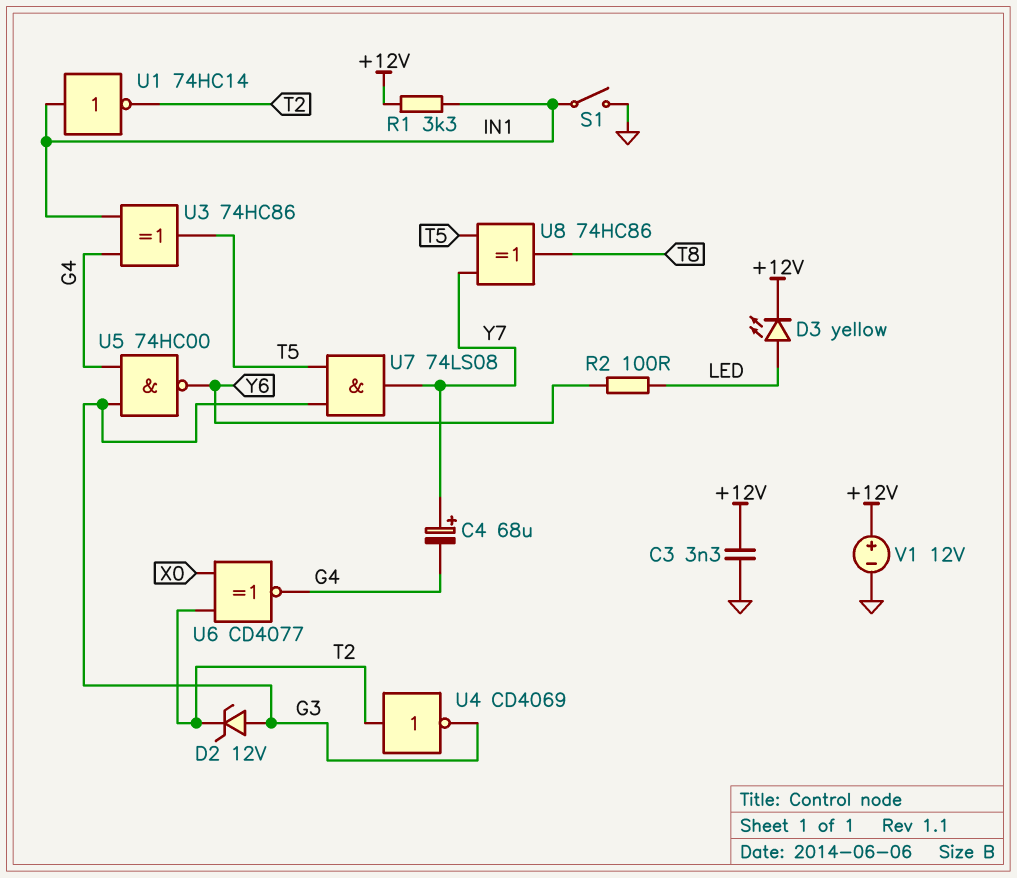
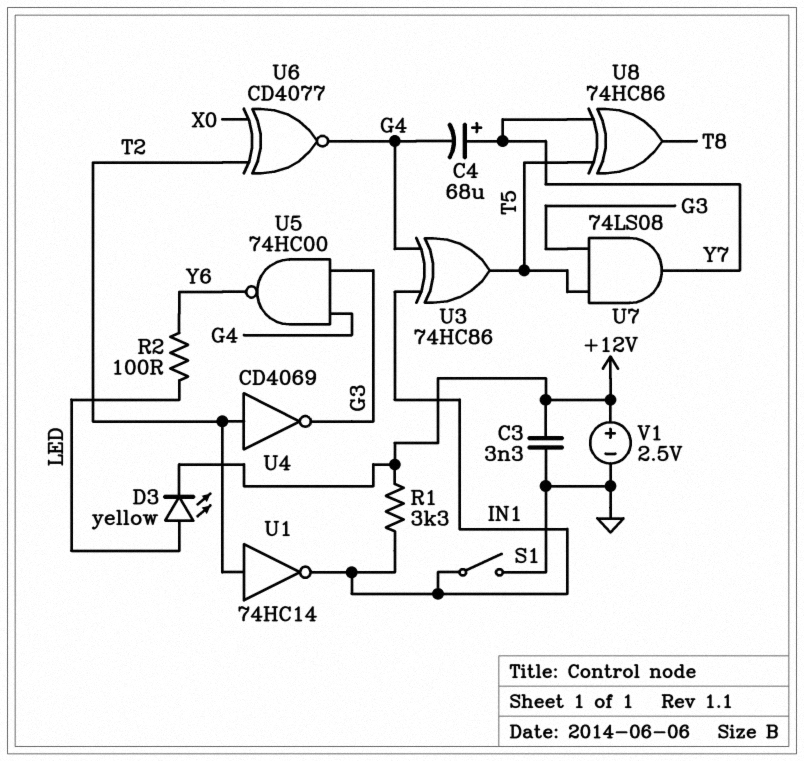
D2: zener 12V (A G3, K T2) -> none
U1: NOT 74HC14 (in IN1, out T2) -> NOT 74HC14 (in T2, out IN1)
V1: 12V (plus +12V, minus GND) -> 2.5V (plus +12V, minus GND)

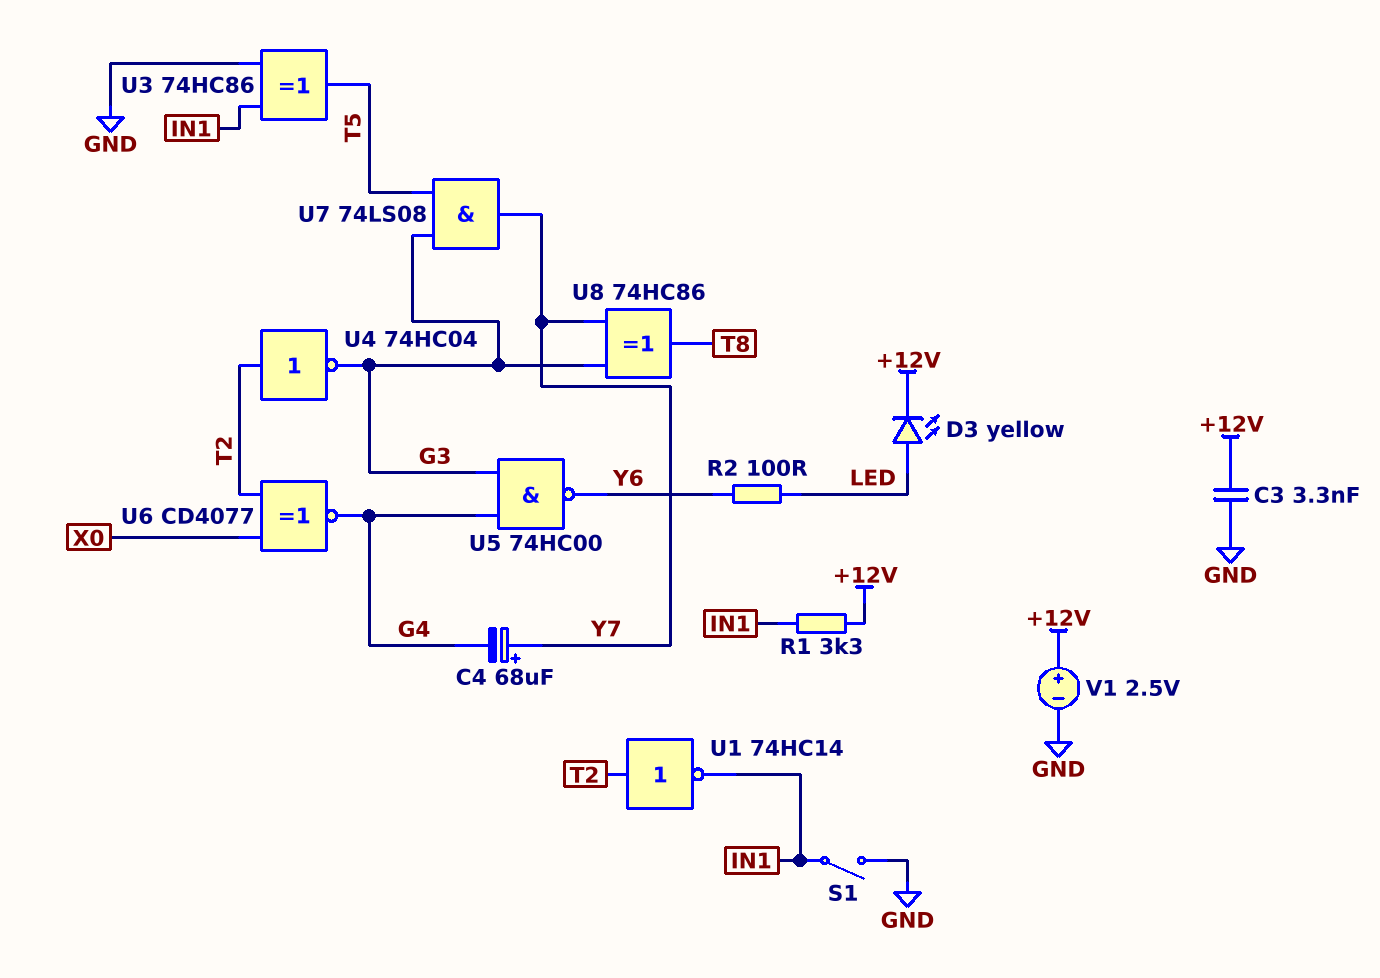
U3: XOR 74HC86 (in G4, in IN1, out T5) -> XOR 74HC86 (in GND, in IN1, out T5)
U4: NOT CD4069 (in T2, out G3) -> NOT 74HC04 (in T2, out G3)
U8: XOR 74HC86 (in T5, in Y7, out T8) -> XOR 74HC86 (in G3, in Y7, out T8)

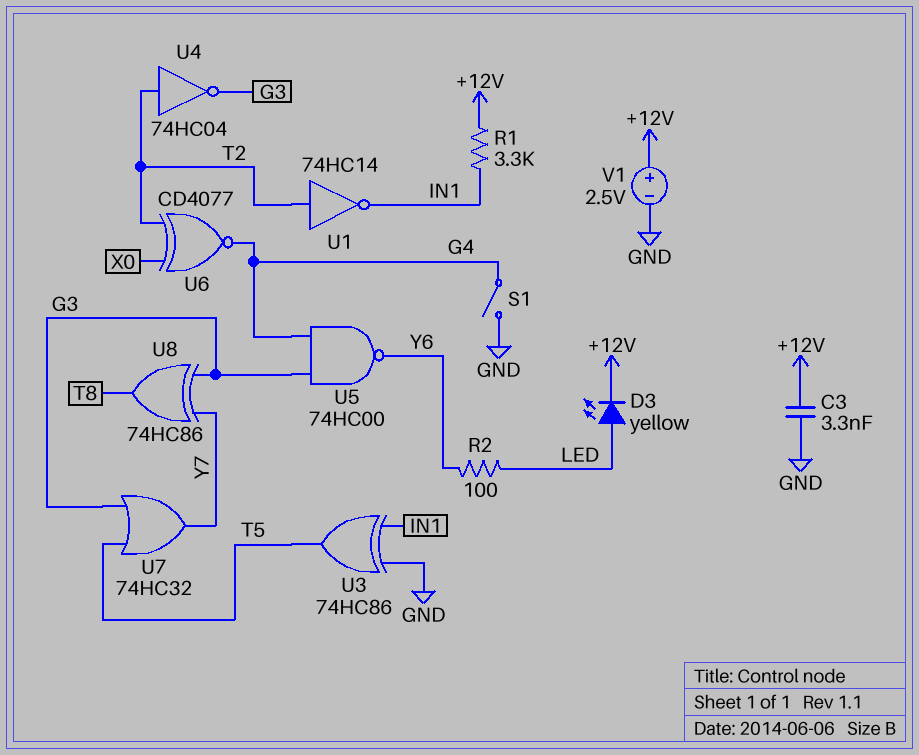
C4: 68uF (plus Y7, minus G4) -> none
S1: switch (GND, IN1) -> switch (G4, GND)
U7: AND 74LS08 (in G3, in T5, out Y7) -> OR 74HC32 (in G3, in T5, out Y7)

